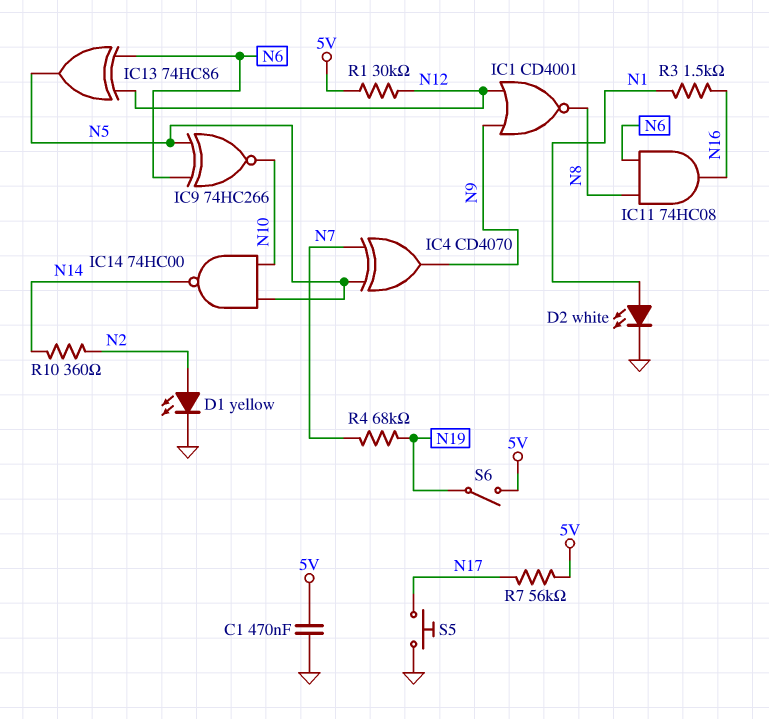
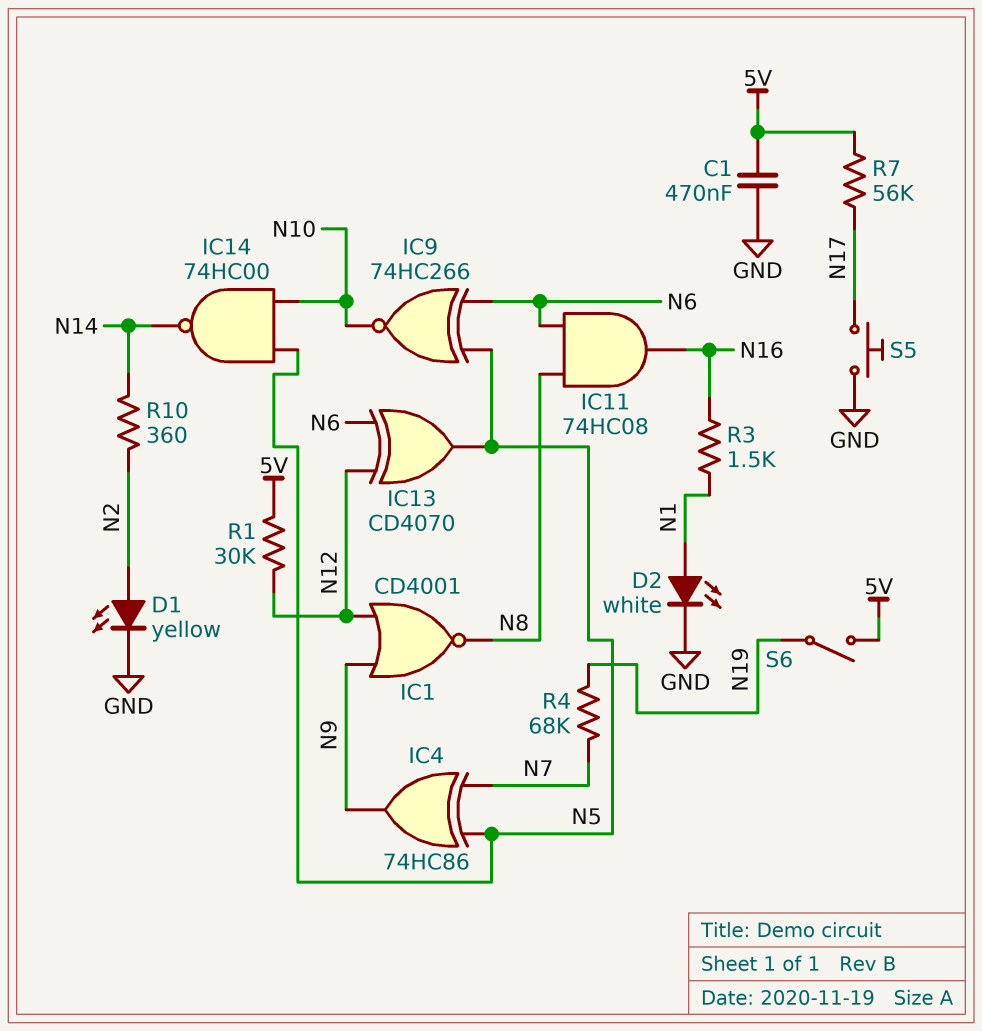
IC4: XOR CD4070 (in N5, in N7, out N9) -> XOR 74HC86 (in N5, in N7, out N9)
IC13: XOR 74HC86 (in N6, in N12, out N5) -> XOR CD4070 (in N6, in N12, out N5)

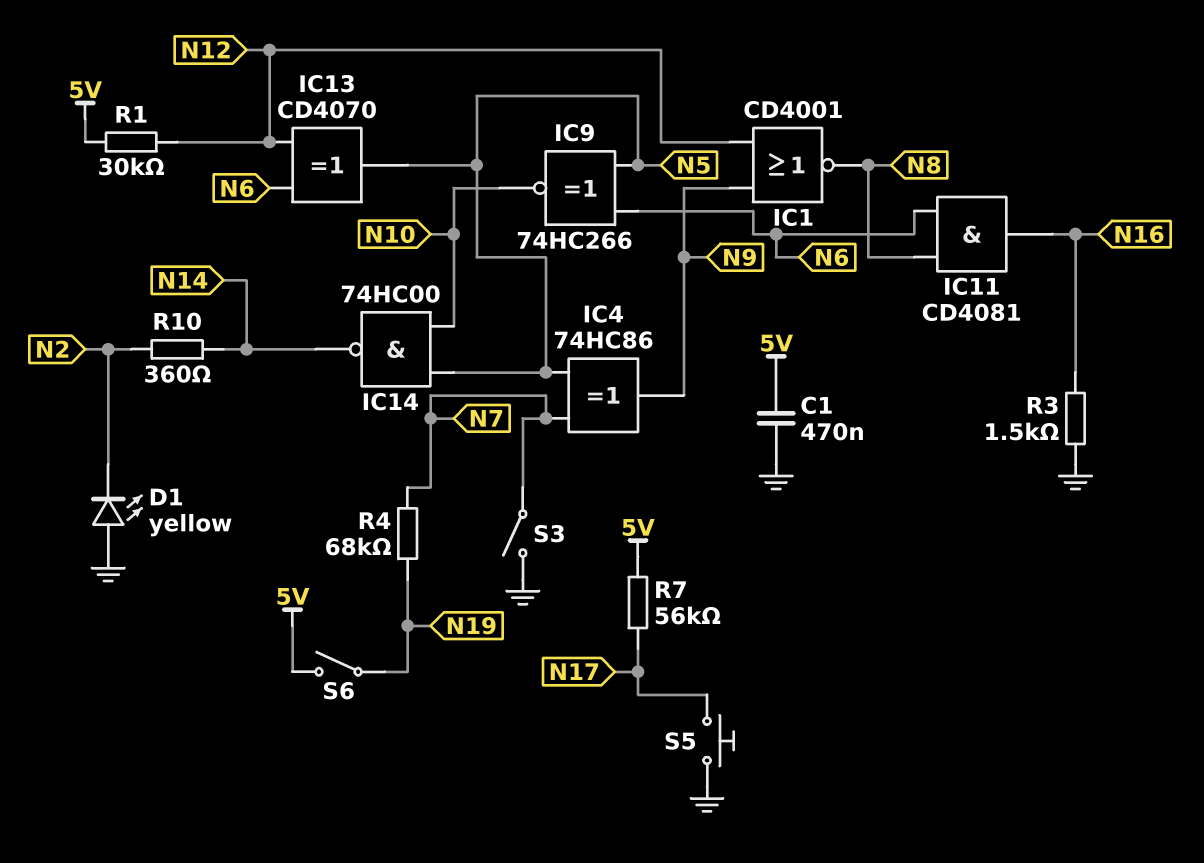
D1: LED yellow (A N2, K GND) -> LED yellow (A GND, K N2)
D2: LED white (A N1, K GND) -> none
IC11: AND 74HC08 (in N6, in N8, out N16) -> AND CD4081 (in N6, in N8, out N16)
R3: 1.5k (N1, N16) -> 1.5k (GND, N16)
S3: none -> switch (GND, N7)

